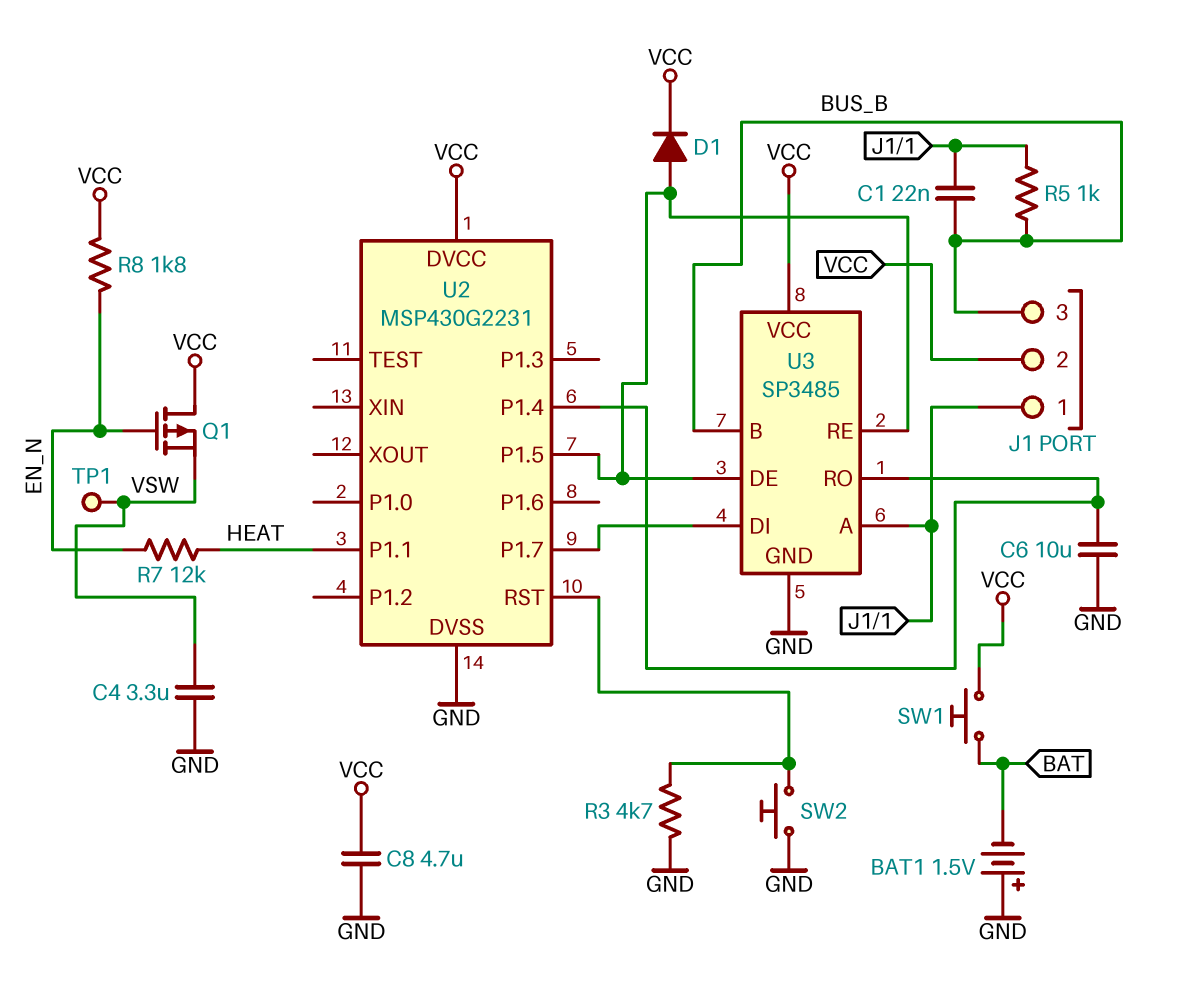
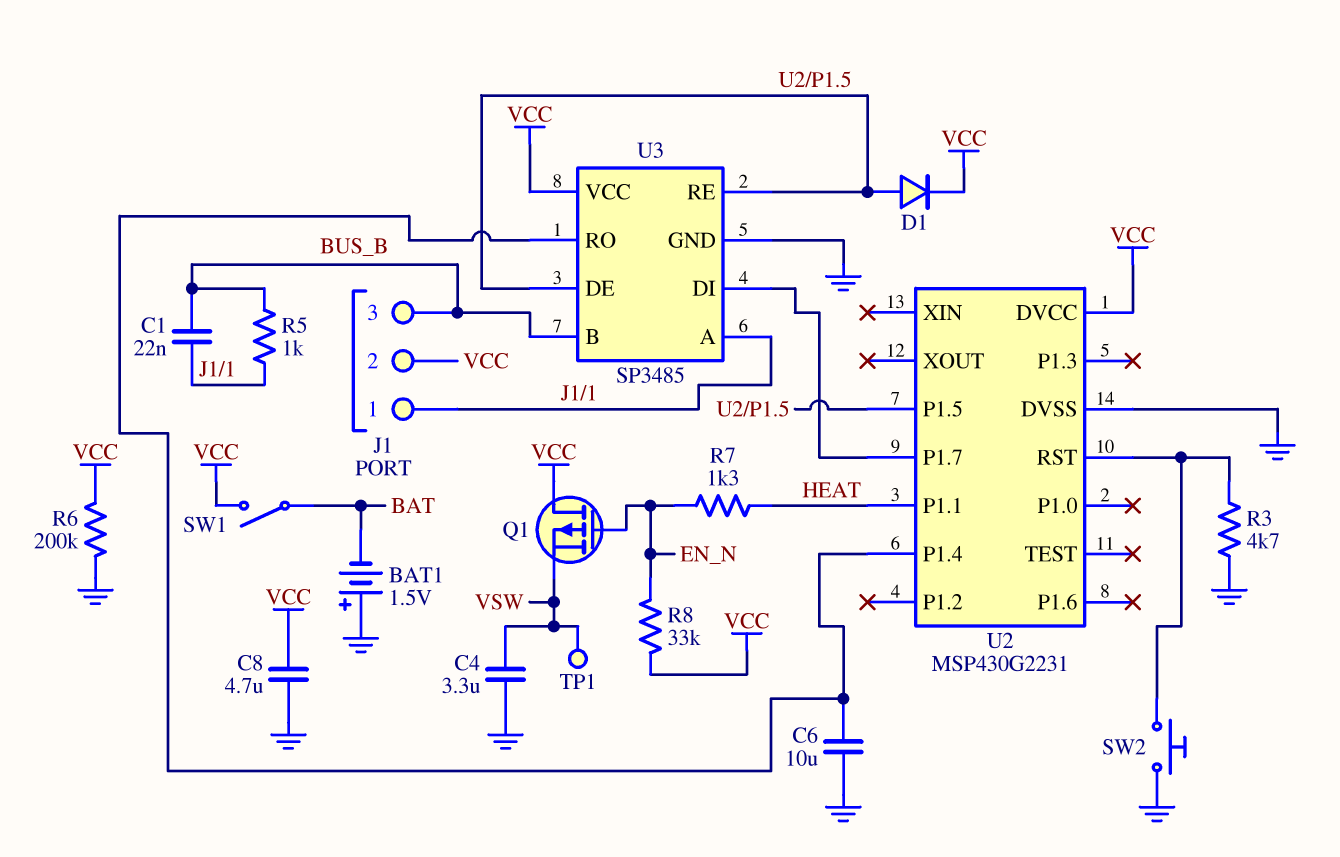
R6: none -> 200k (GND, VCC)
R7: 12k (EN_N, HEAT) -> 1.3k (EN_N, HEAT)
R8: 1.8k (EN_N, VCC) -> 33k (EN_N, VCC)
SW1: button (BAT, VCC) -> switch (BAT, VCC)

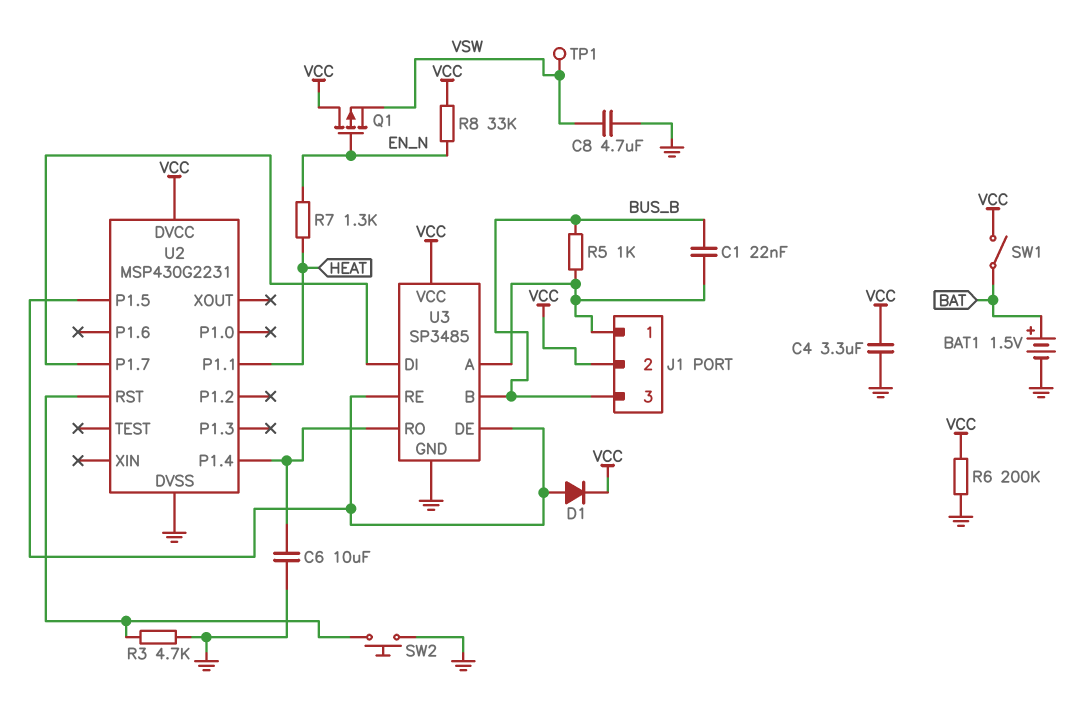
BAT1: 1.5V (plus GND, minus BAT) -> 1.5V (plus BAT, minus GND)
C4: 3.3uF (GND, VSW) -> 3.3uF (GND, VCC)
C8: 4.7uF (GND, VCC) -> 4.7uF (GND, VSW)

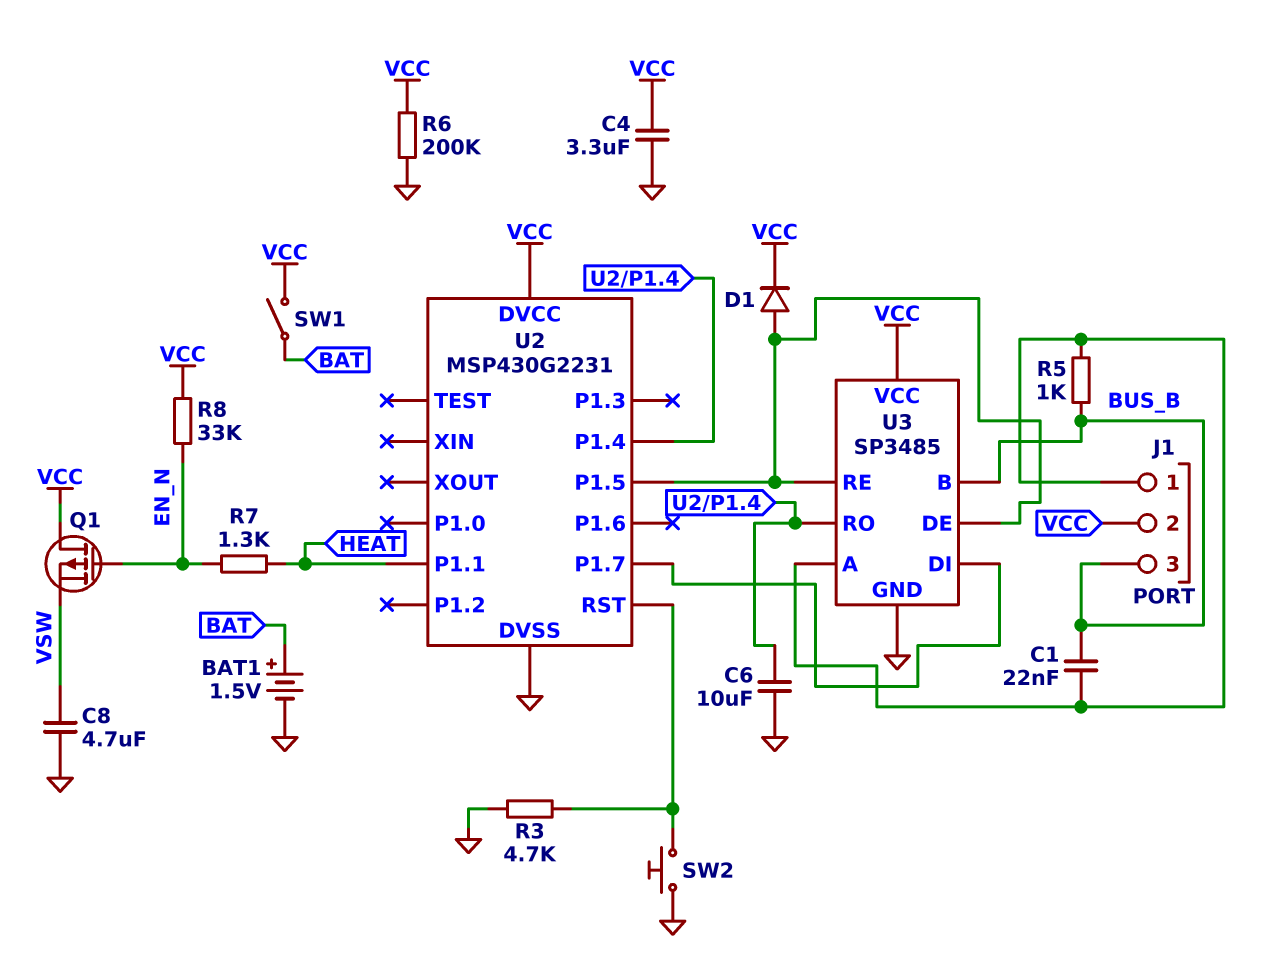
TP1: test point (VSW) -> none

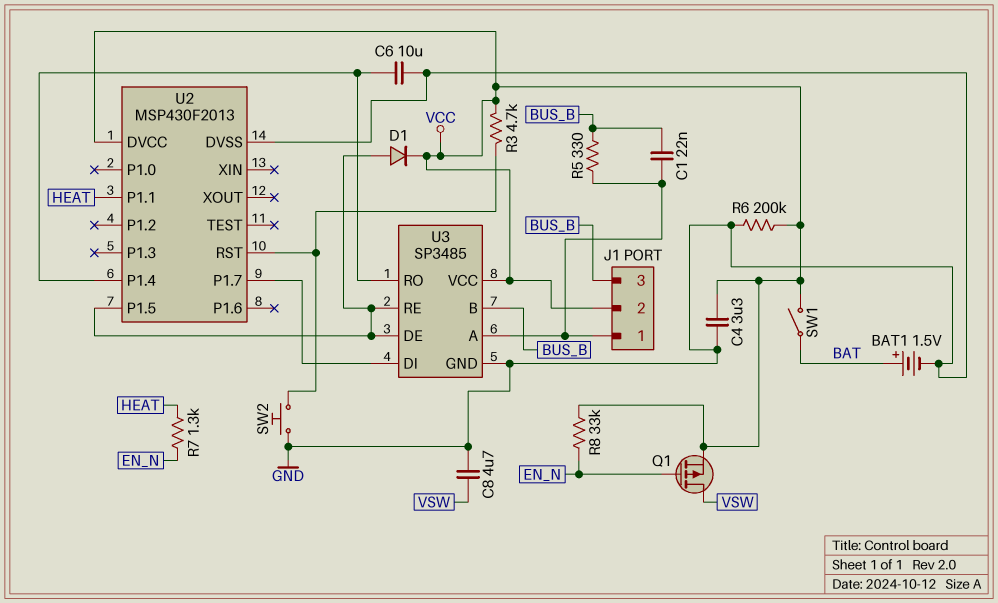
Q1: PMOS (G EN_N, D VCC, S VSW) -> PMOS (G EN_N, D VSW, S VCC)
R3: 4.7k (GND, U2/RST) -> 4.7k (U2/RST, VCC)
R5: 1k (BUS_B, J1/1) -> 330 (BUS_B, J1/1)
U2: MSP430G2231 -> MSP430F2013

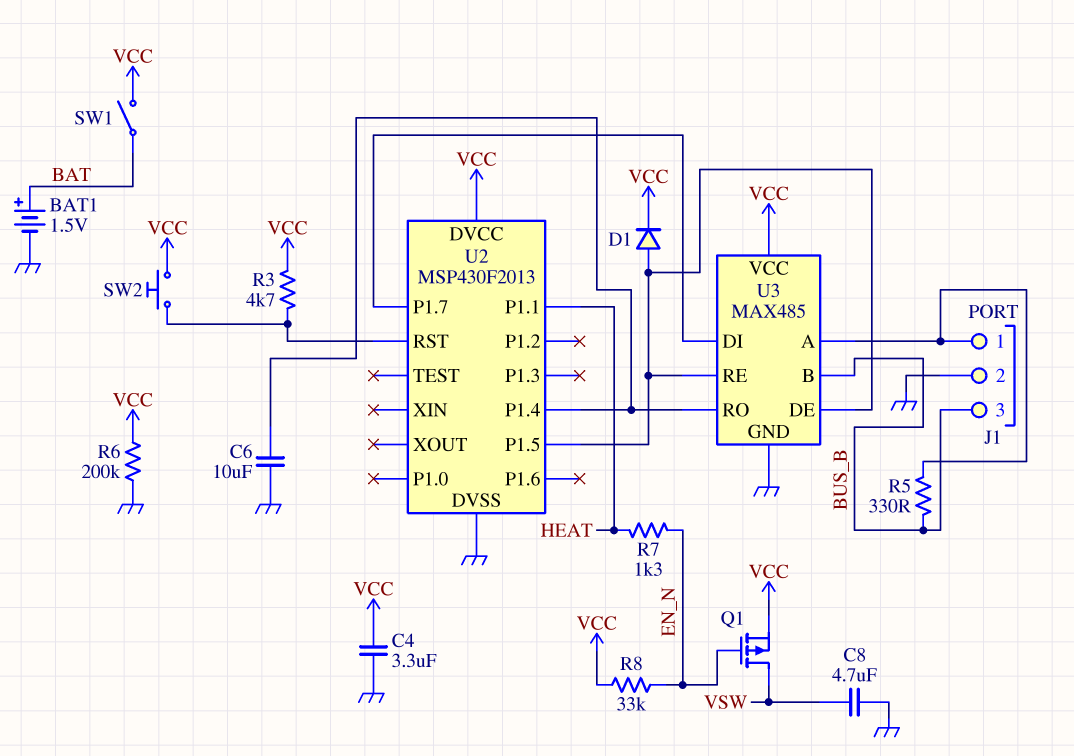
C1: 22nF (BUS_B, J1/1) -> none
J1 pin 2: VCC -> GND
SW2: button (GND, U2/RST) -> button (U2/RST, VCC)
U3: SP3485 -> MAX485

